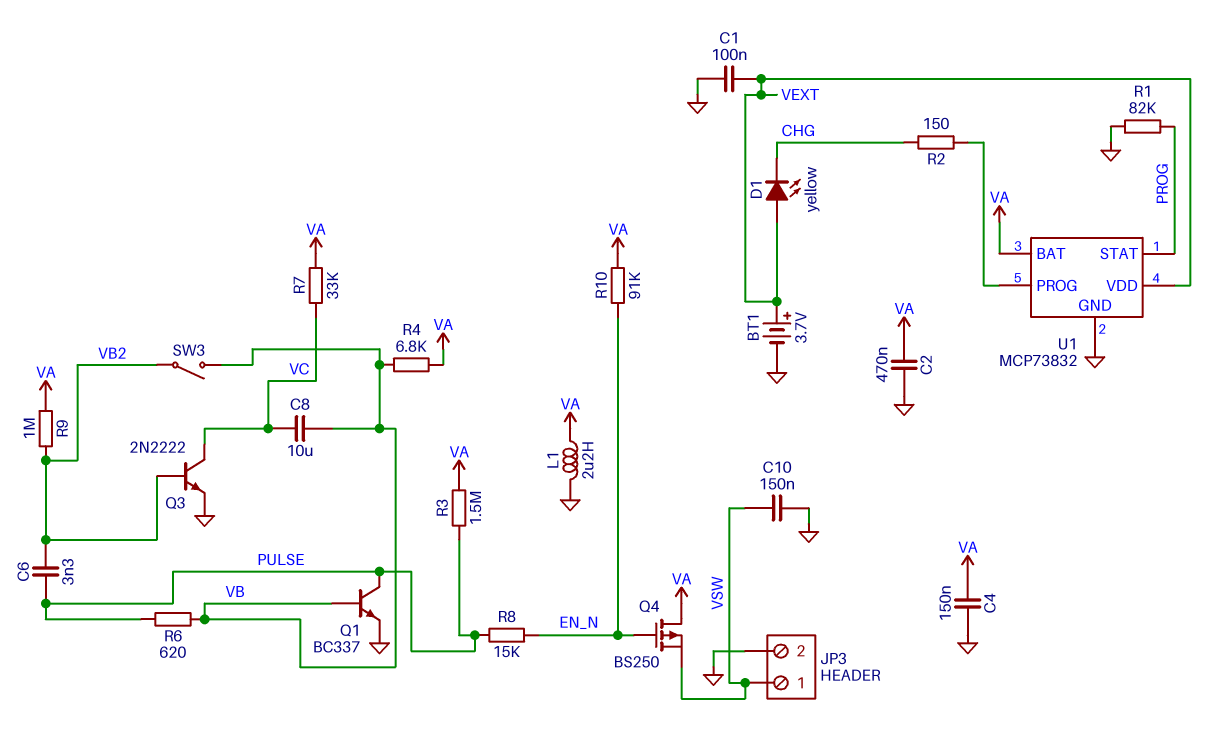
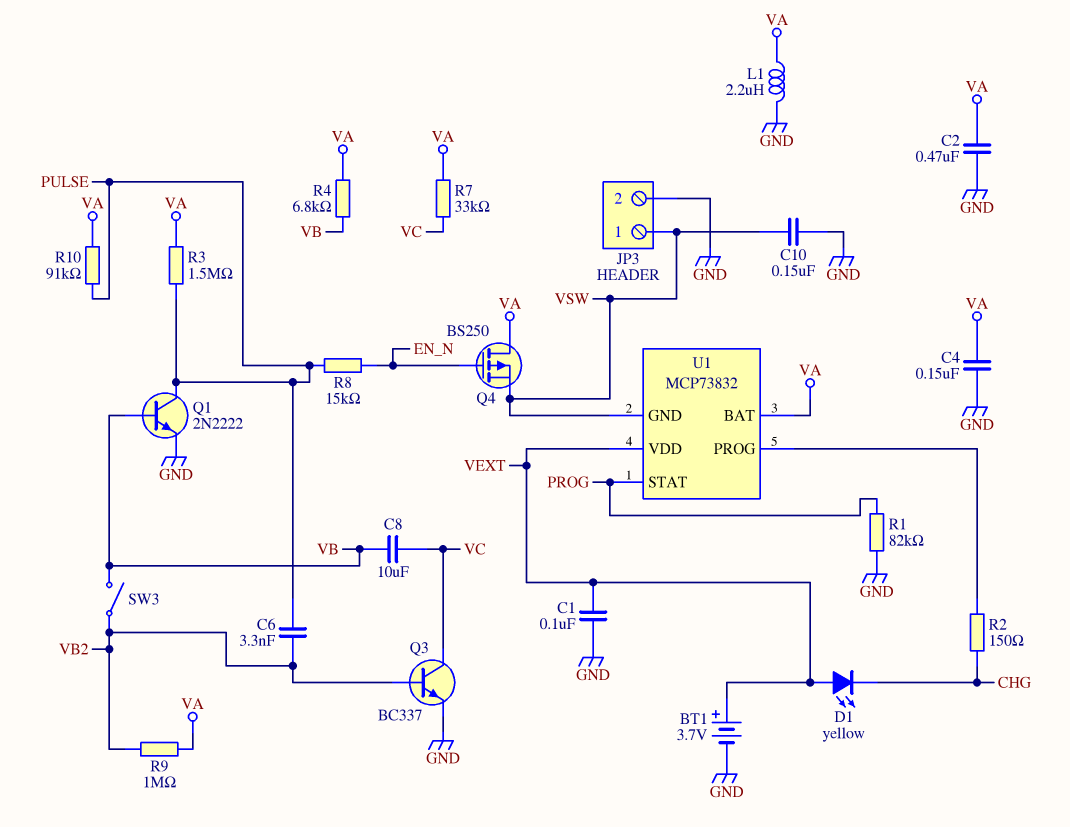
Q1: NPN BC337 (B VB, C PULSE, E GND) -> NPN 2N2222 (B VB, C PULSE, E GND)
Q3: NPN 2N2222 (B VB2, C VC, E GND) -> NPN BC337 (B VB2, C VC, E GND)
R6: 620 (PULSE, VB) -> none
R10: 91k (EN_N, VA) -> 91k (PULSE, VA)
U1 pin GND: GND -> VSW

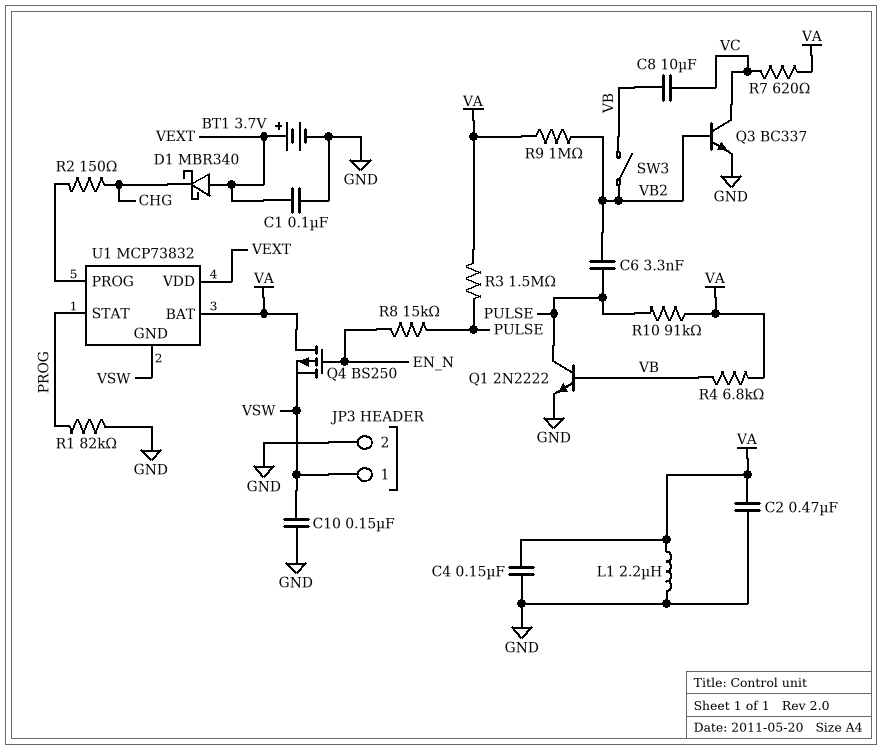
D1: LED yellow (A VEXT, K CHG) -> schottky MBR340 (A VEXT, K CHG)
R7: 33k (VA, VC) -> 620 (VA, VC)

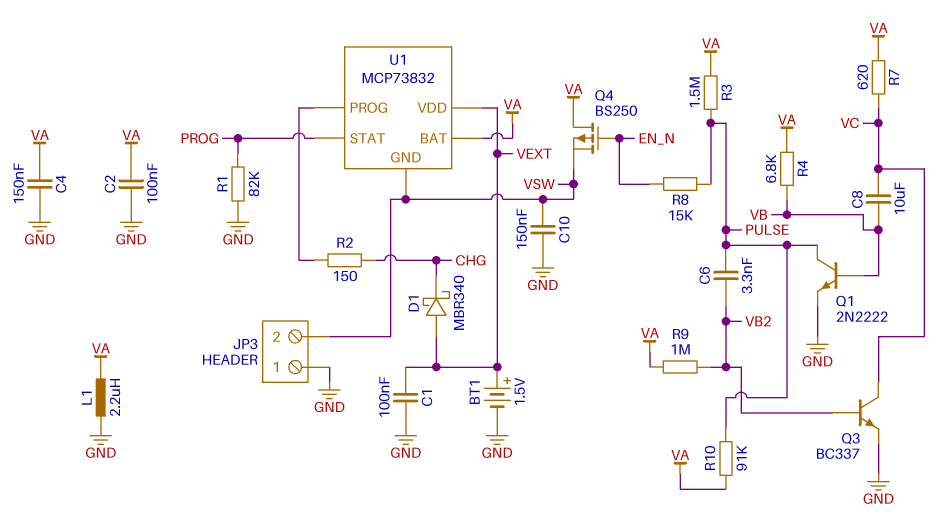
BT1: 3.7V (plus VEXT, minus GND) -> 1.5V (plus VEXT, minus GND)
C2: 470nF (GND, VA) -> 100nF (GND, VA)
JP3 pin 1: VSW -> GND
JP3 pin 2: GND -> VSW
SW3: switch (VB, VB2) -> none

